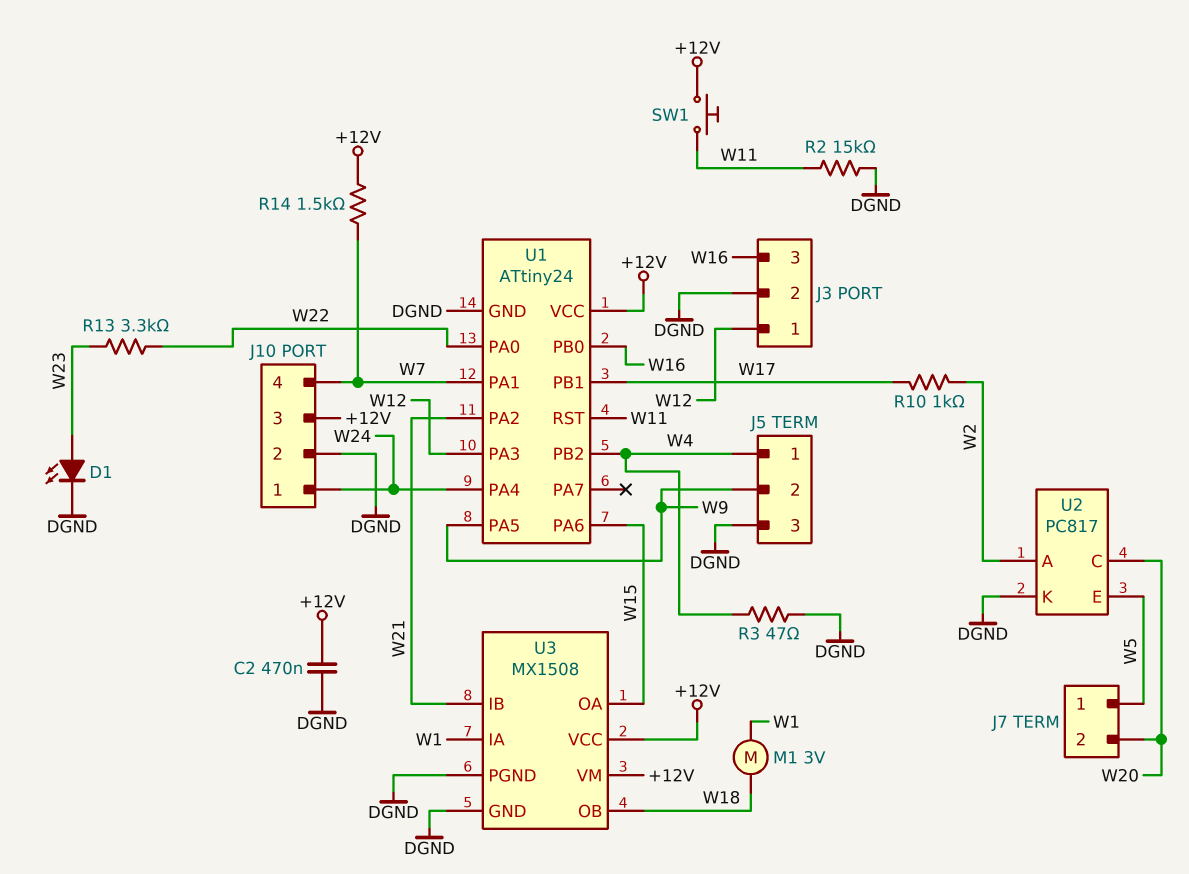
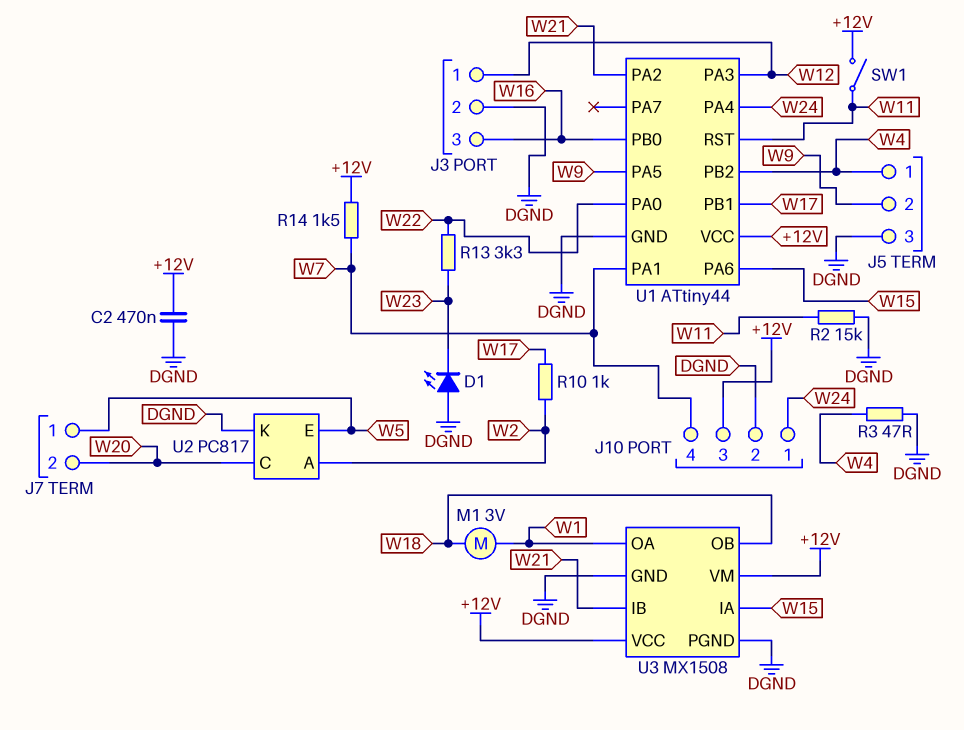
D1: LED (A W23, K DGND) -> LED (A DGND, K W23)
SW1: button (+12V, W11) -> switch (+12V, W11)
U1: ATtiny24 -> ATtiny44
U3 pin IA: W1 -> W15
U3 pin OA: W15 -> W1

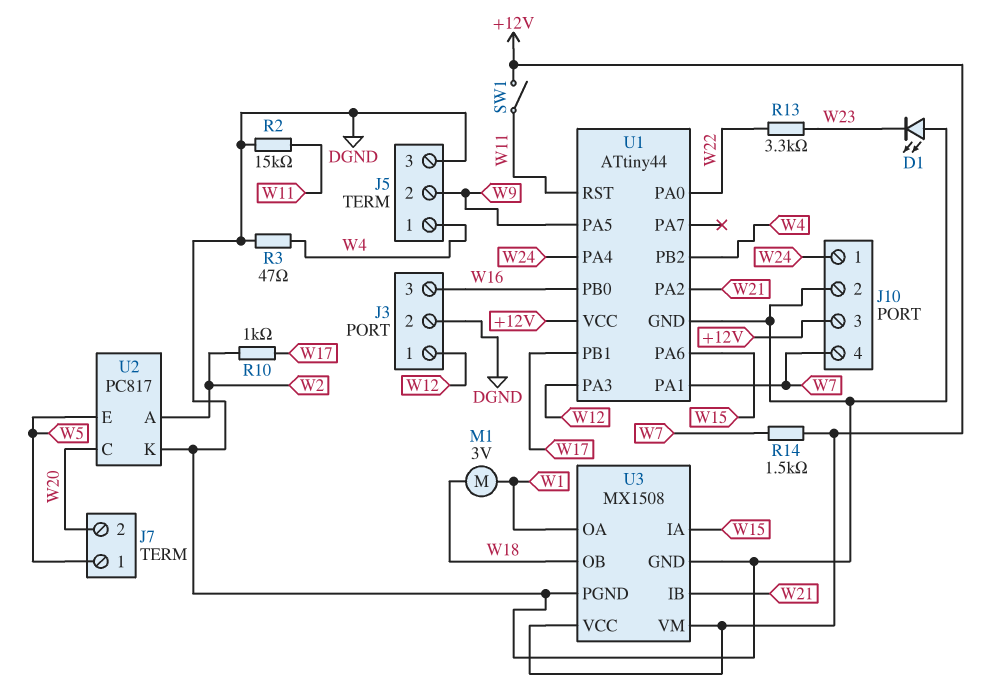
C2: 470nF (+12V, DGND) -> none

